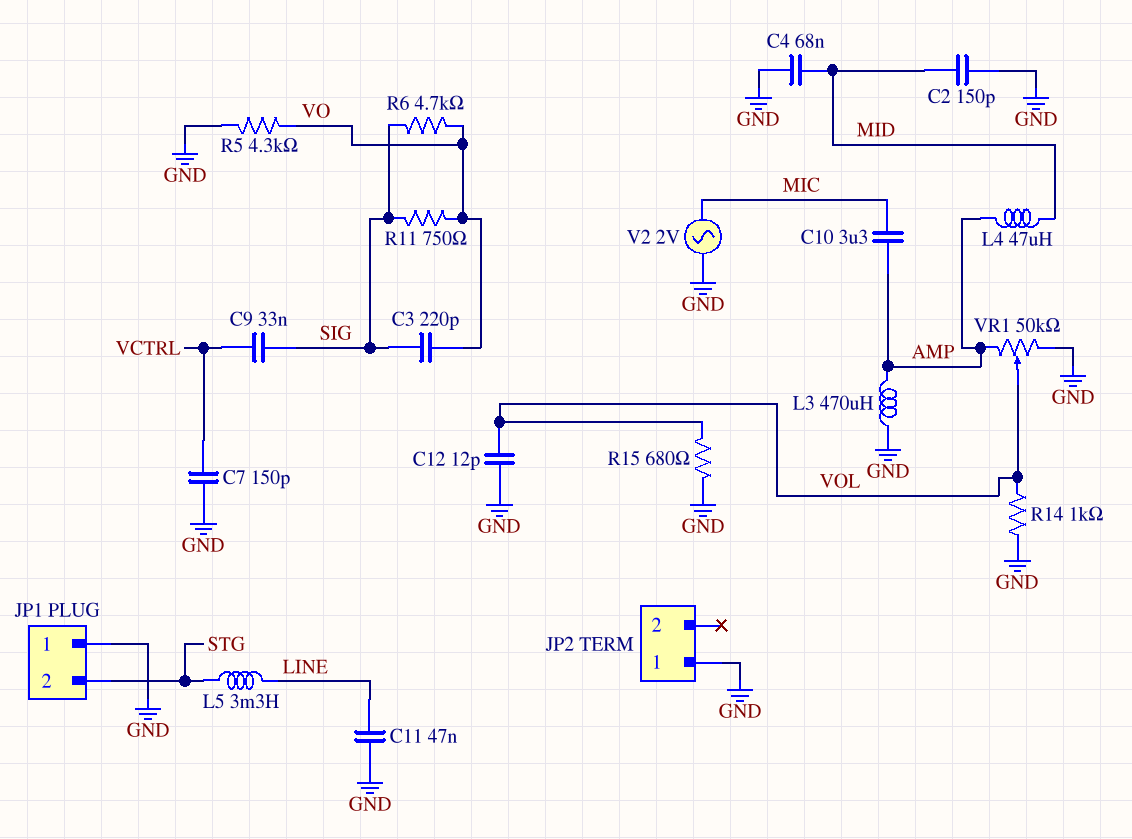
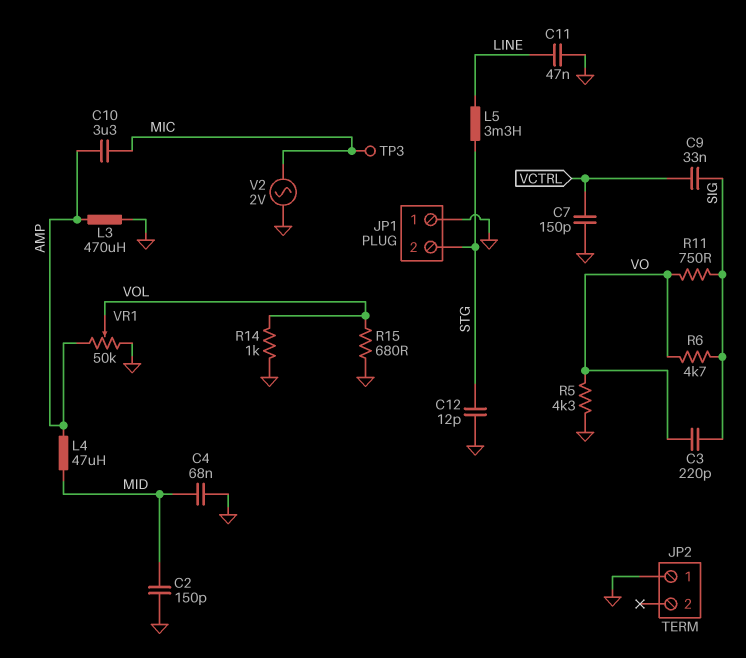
C12: 12pF (GND, VOL) -> 12pF (GND, STG)
TP3: none -> test point (MIC)

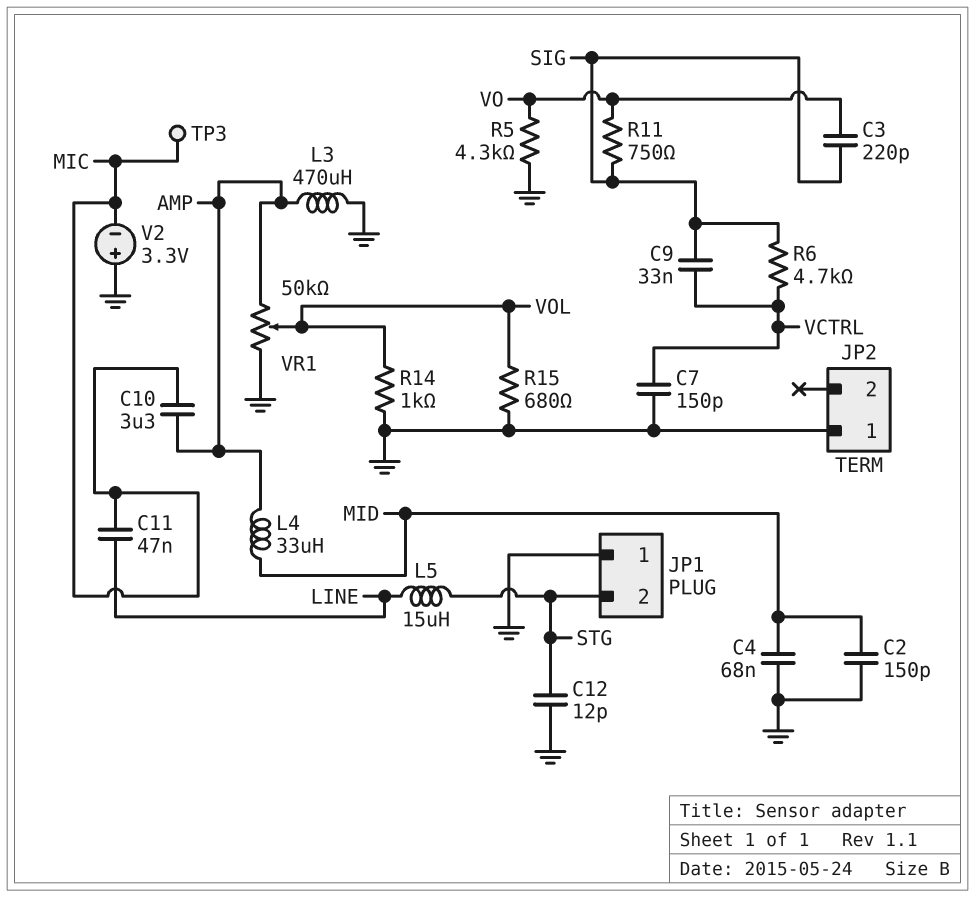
C11: 47nF (GND, LINE) -> 47nF (LINE, MIC)
L4: 47uH (AMP, MID) -> 33uH (AMP, MID)
L5: 3.3mH (LINE, STG) -> 15uH (LINE, STG)
R6: 4.7k (SIG, VO) -> 4.7k (SIG, VCTRL)
V2: AC 2V (GND, MIC) -> 3.3V (plus GND, minus MIC)

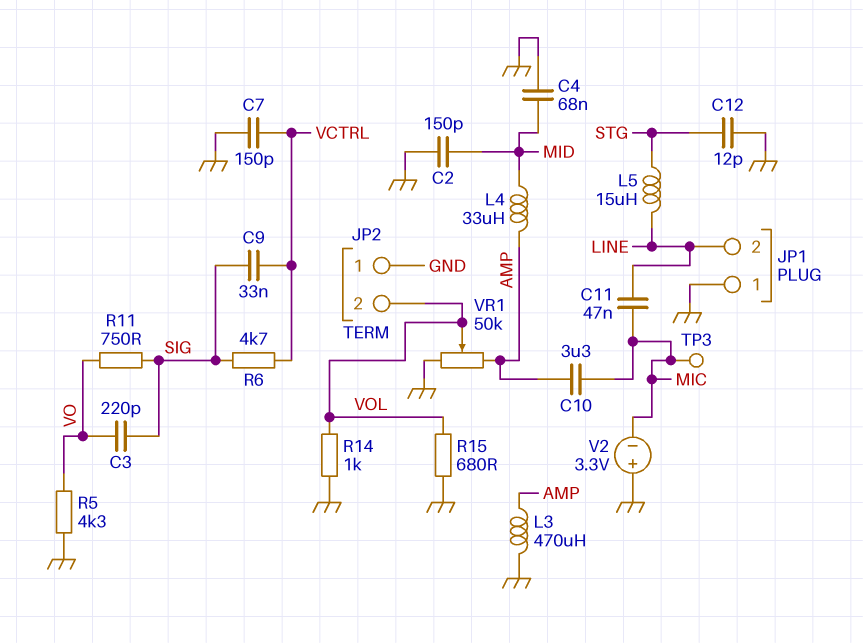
JP1 pin 2: STG -> LINE
JP2 pin 2: none -> VOL

